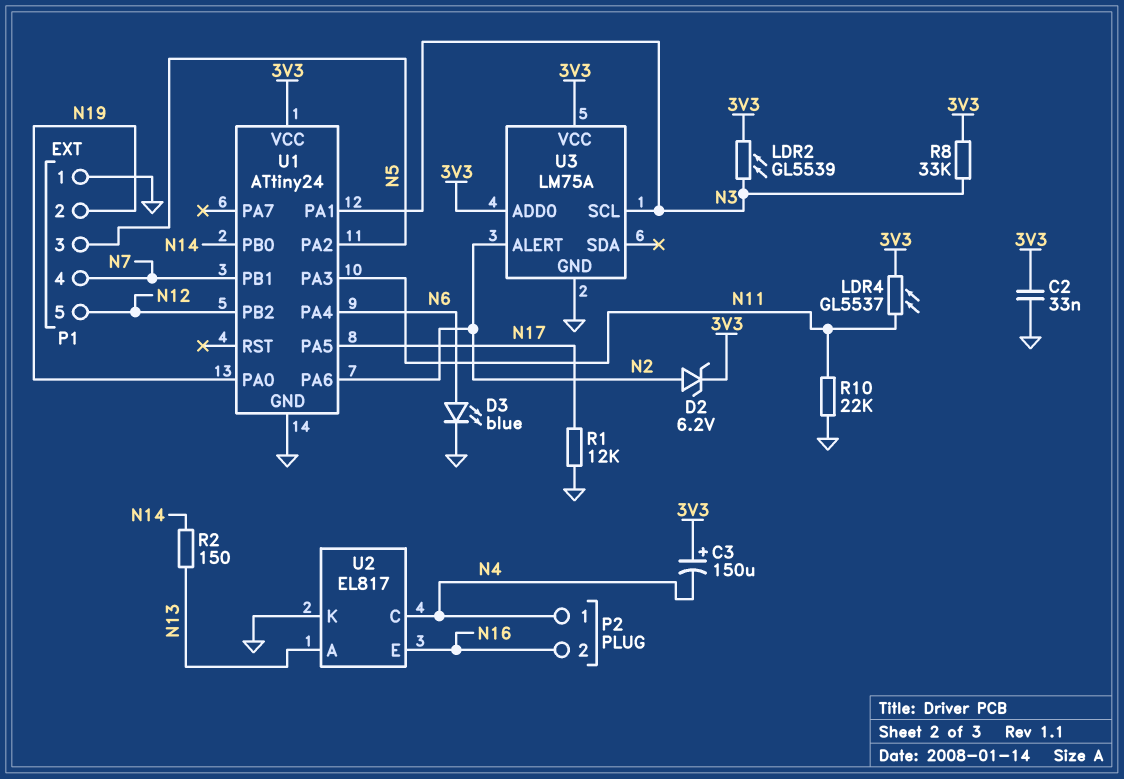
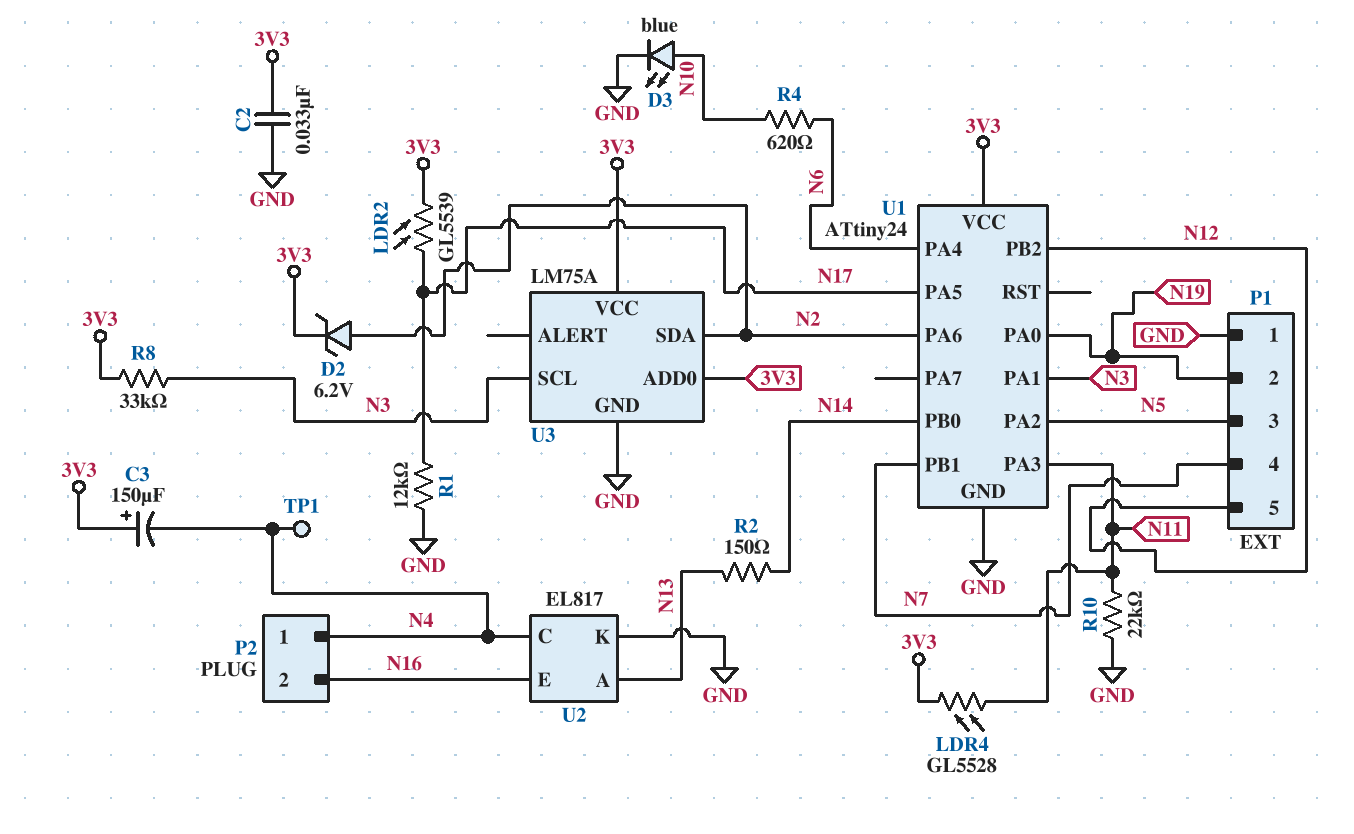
D3: LED blue (A N6, K GND) -> LED blue (A N10, K GND)
LDR2: GL5539 (3V3, N3) -> GL5539 (3V3, N17)
LDR4: GL5537 (3V3, N11) -> GL5528 (3V3, N11)
R4: none -> 620 (N6, N10)
TP1: none -> test point (N4)
U3 pin ALERT: N2 -> none
U3 pin SDA: none -> N2

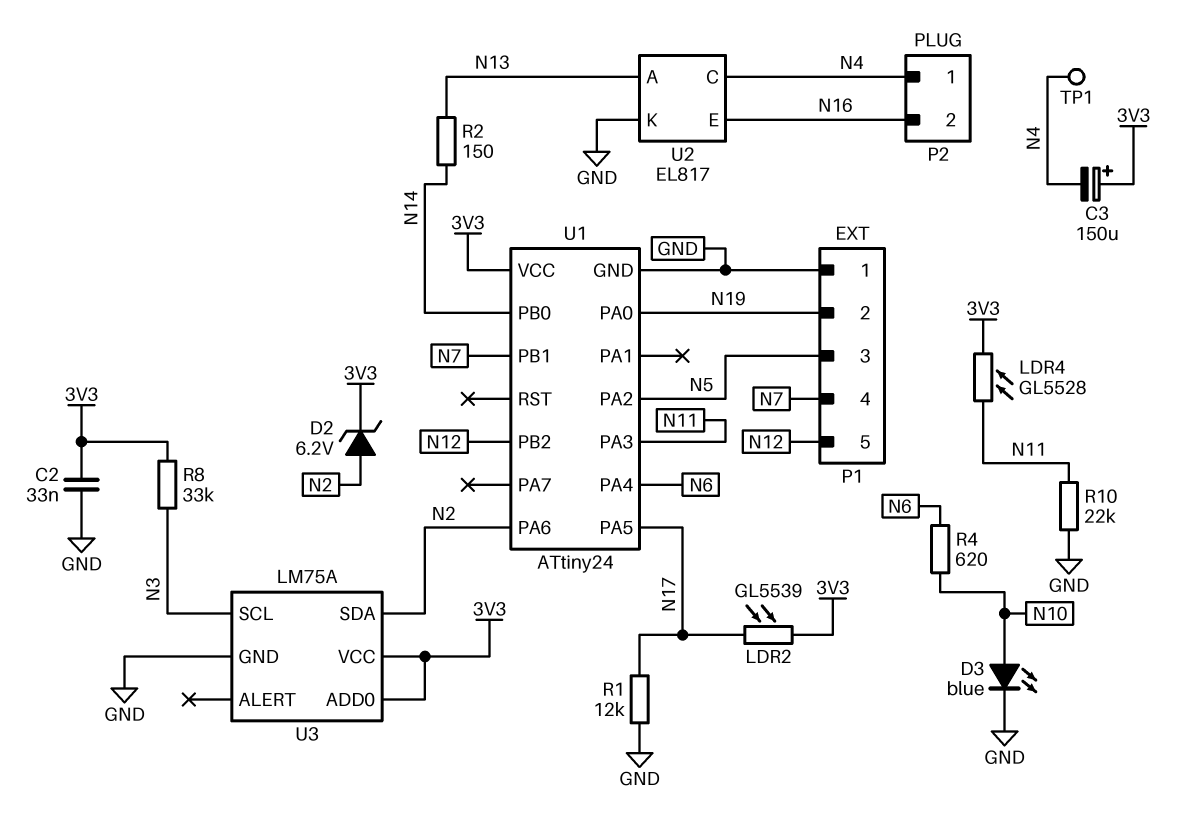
U1 pin PA1: N3 -> none

